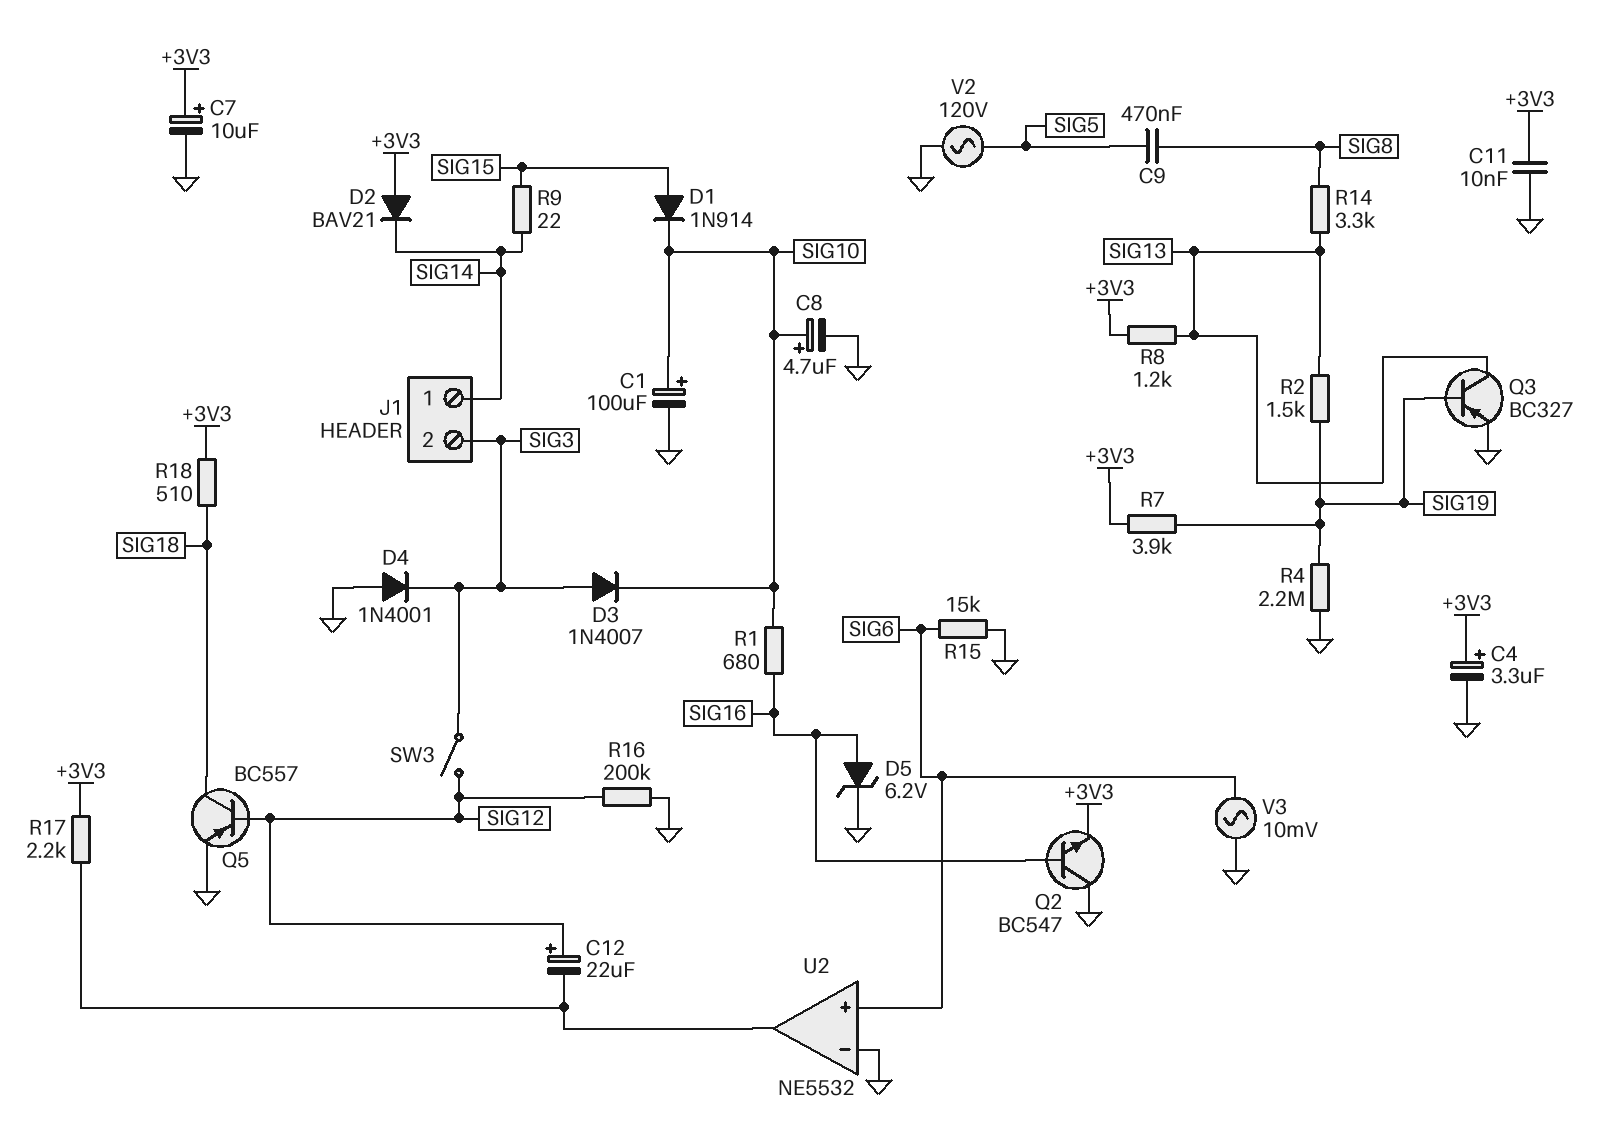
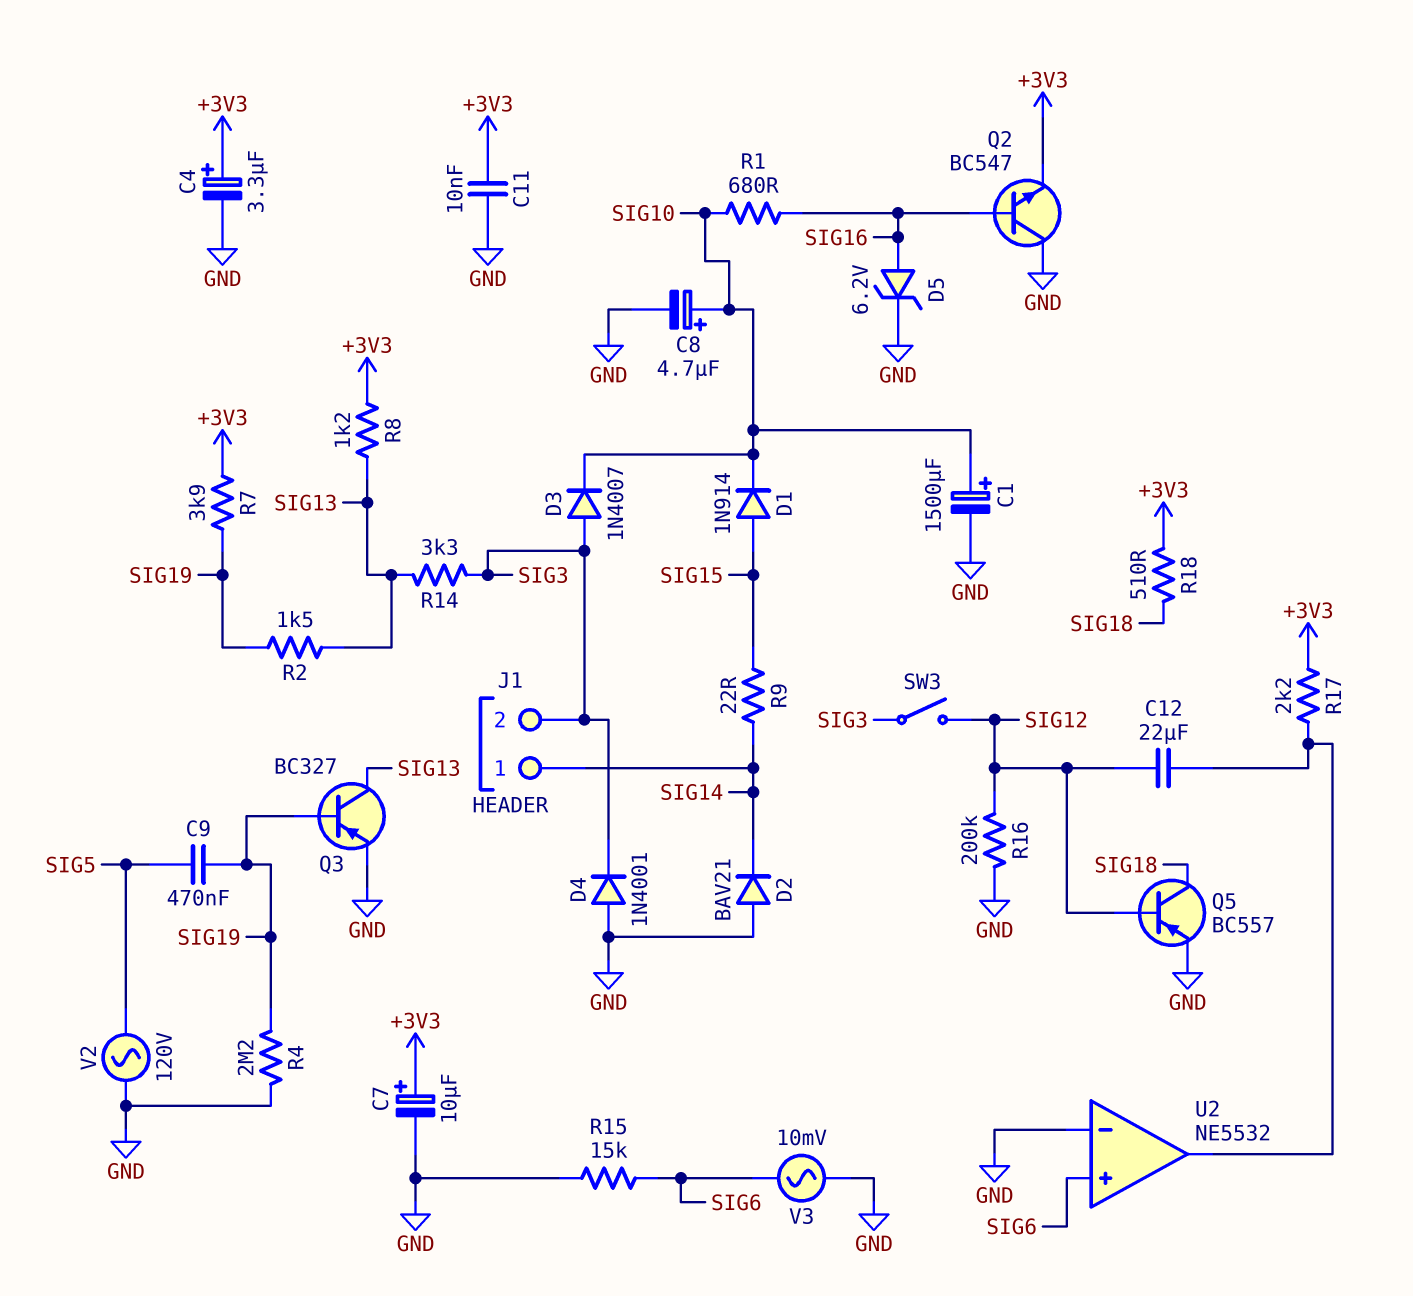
C1: 100uF (plus SIG10, minus GND) -> 1500uF (plus SIG10, minus GND)
C9: 470nF (SIG5, SIG8) -> 470nF (SIG5, SIG19)
C12: 22uF (plus SIG12, minus U2/out) -> 22uF (SIG12, U2/out)
D2: diode BAV21 (A +3V3, K SIG14) -> diode BAV21 (A GND, K SIG14)
R14: 3.3k (SIG8, SIG13) -> 3.3k (SIG3, SIG13)

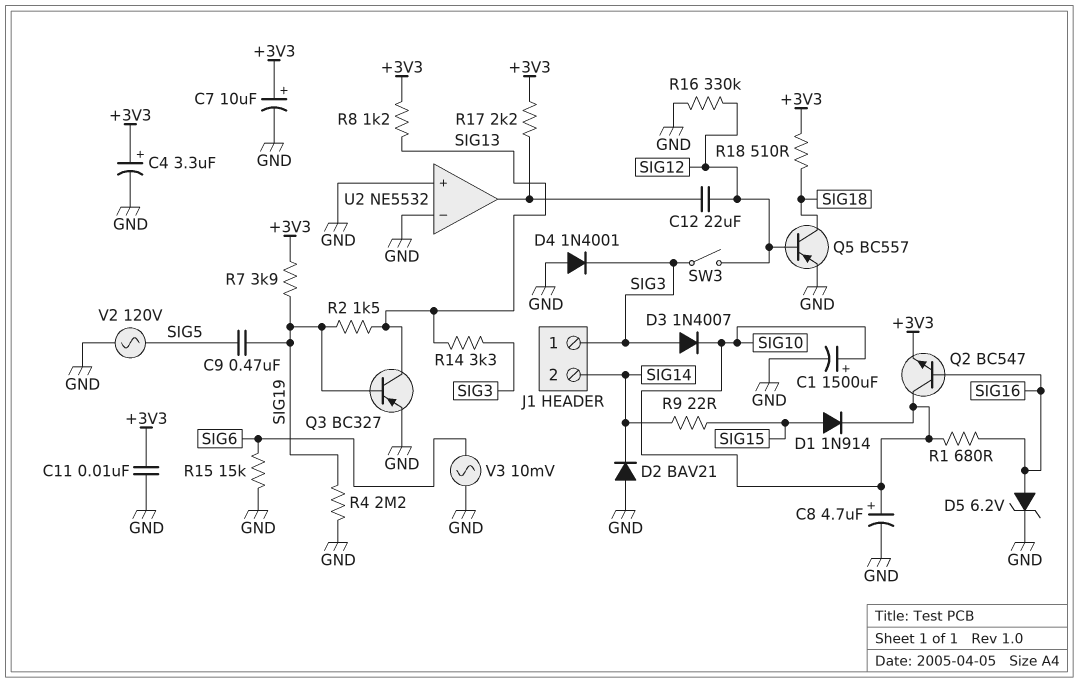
J1 pin 1: SIG14 -> SIG3
J1 pin 2: SIG3 -> SIG14
Q2: NPN BC547 (B SIG16, C GND, E +3V3) -> NPN BC547 (B SIG16, C SIG10, E +3V3)
R16: 200k (GND, SIG12) -> 330k (GND, SIG12)
U2 pin in+: SIG6 -> GND

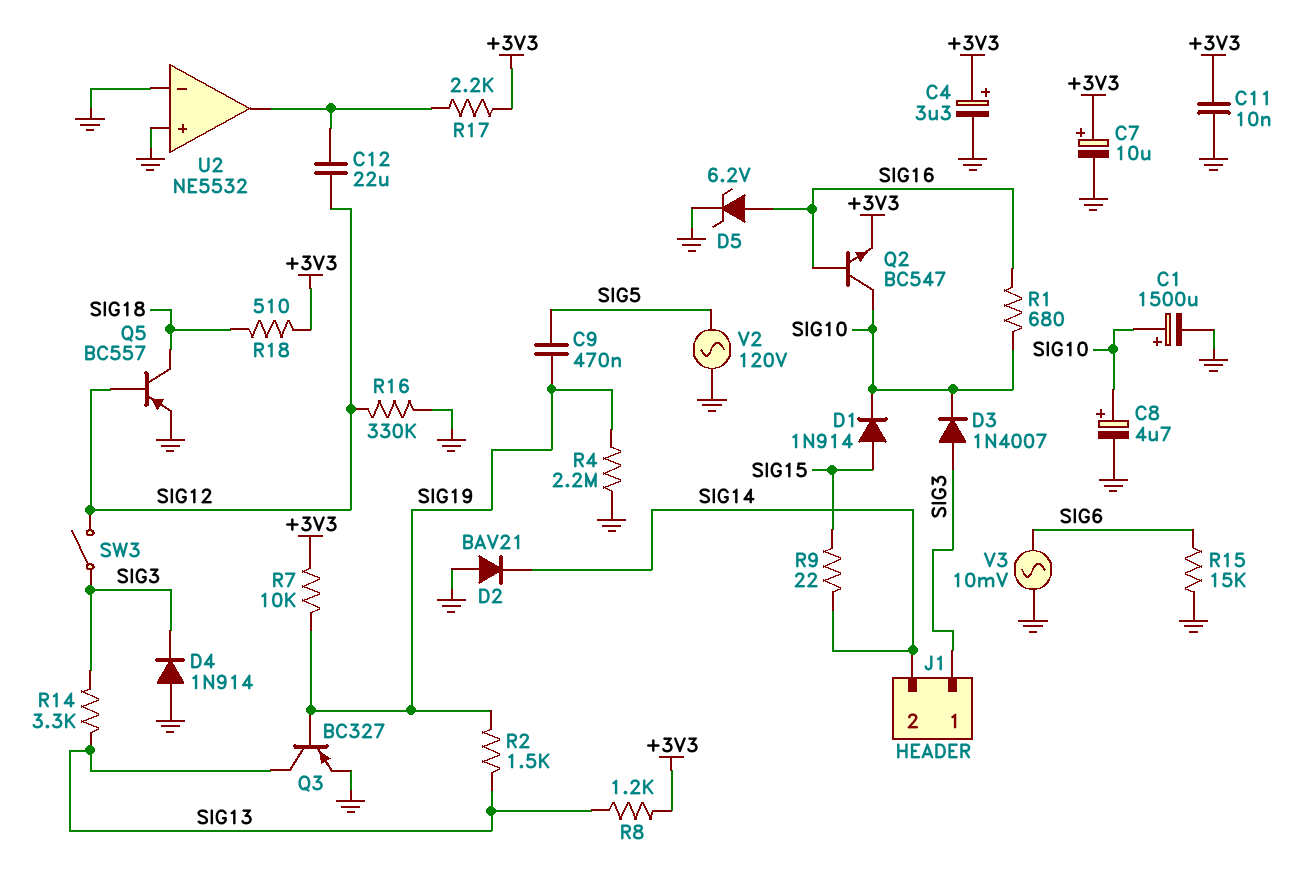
D4: diode 1N4001 (A GND, K SIG3) -> diode 1N914 (A GND, K SIG3)
R7: 3.9k (+3V3, SIG19) -> 10k (+3V3, SIG19)

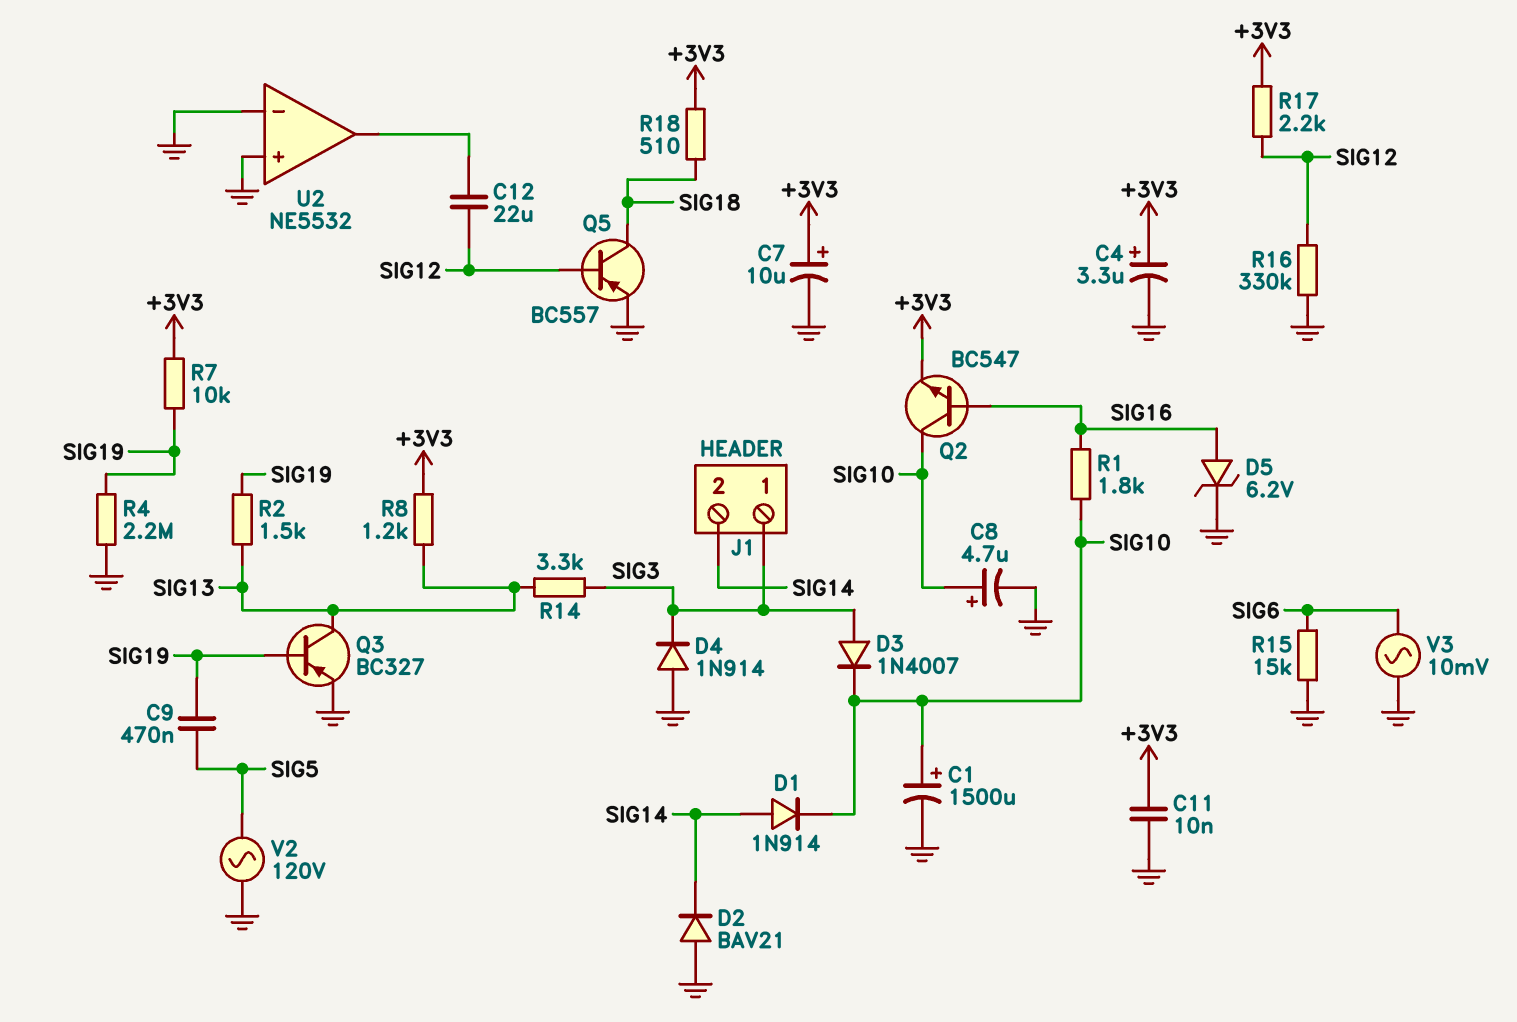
D1: diode 1N914 (A SIG15, K SIG10) -> diode 1N914 (A SIG14, K SIG10)
R1: 680 (SIG10, SIG16) -> 1.8k (SIG10, SIG16)
R9: 22 (SIG14, SIG15) -> none
R17: 2.2k (+3V3, U2/out) -> 2.2k (+3V3, SIG12)
SW3: switch (SIG3, SIG12) -> none

